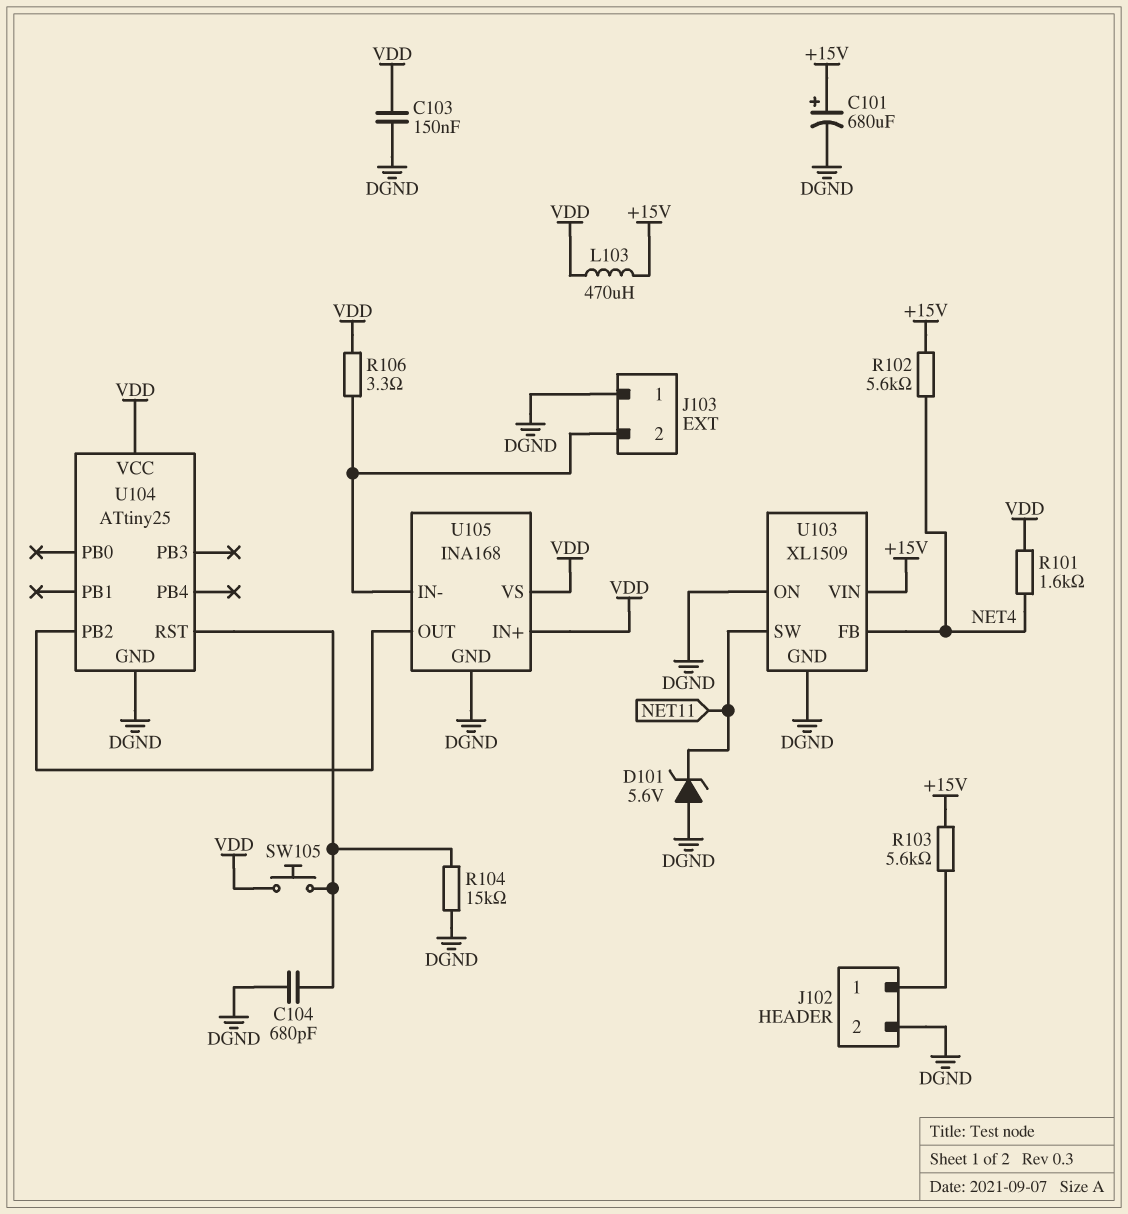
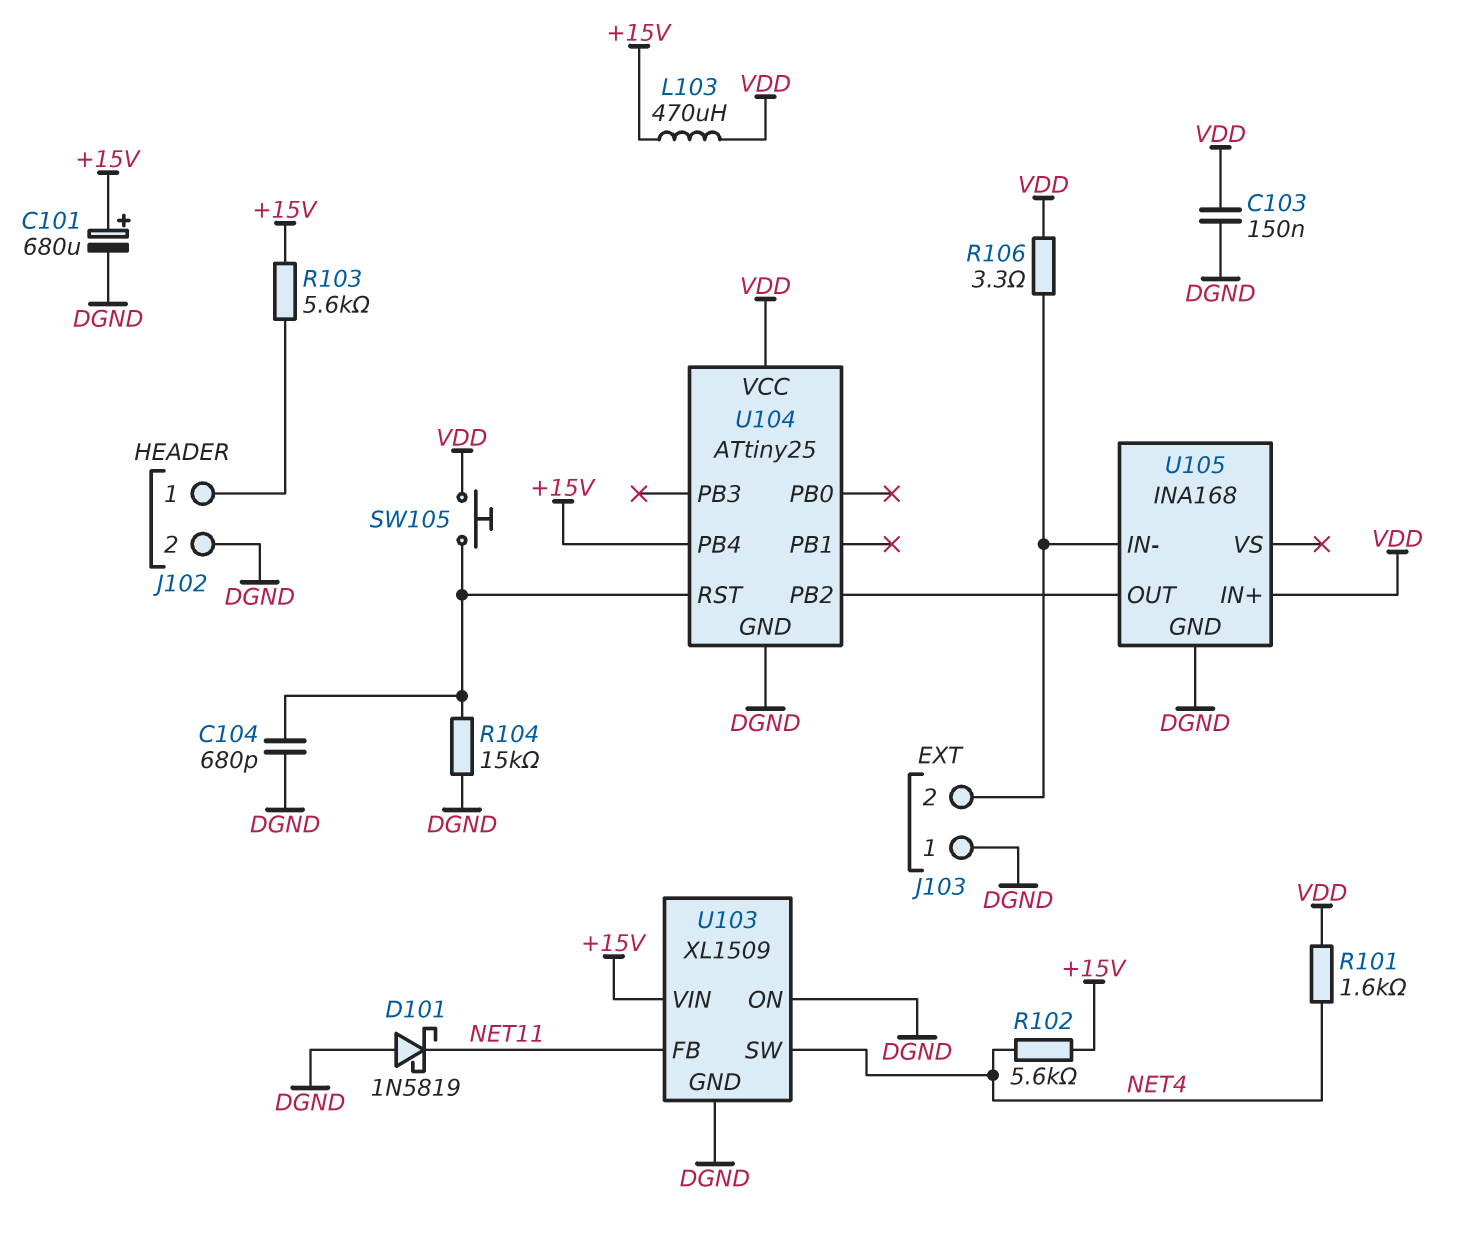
D101: zener 5.6V (A DGND, K NET11) -> schottky 1N5819 (A DGND, K NET11)
U103 pin FB: NET4 -> NET11
U103 pin SW: NET11 -> NET4
U104 pin PB4: none -> +15V
U105 pin VS: VDD -> none

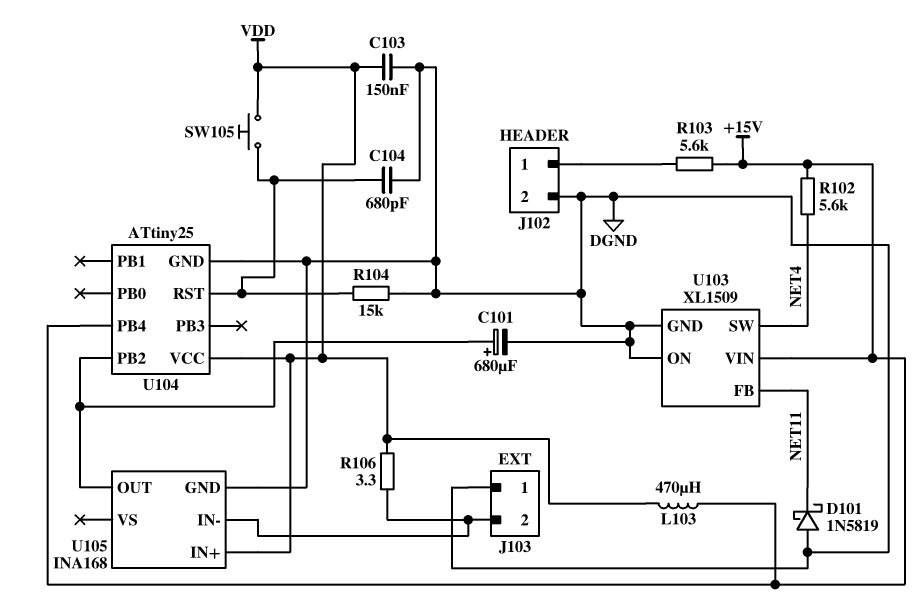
C101: 680uF (plus +15V, minus DGND) -> 680uF (plus U104/PB2, minus DGND)
R101: 1.6k (NET4, VDD) -> none

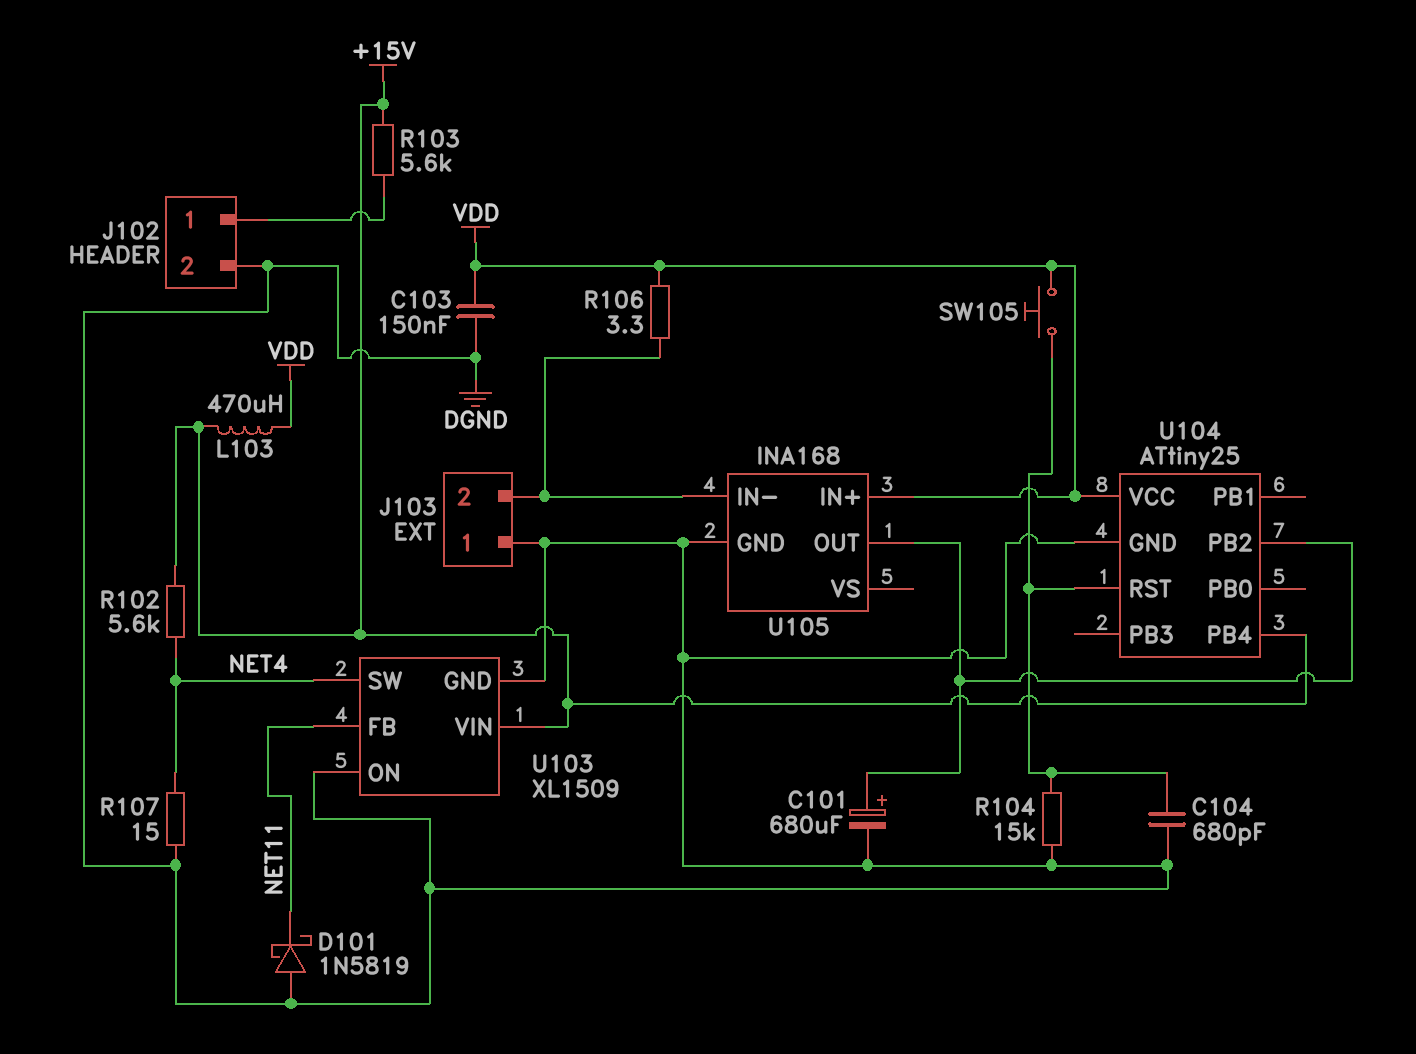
R107: none -> 15 (DGND, NET4)

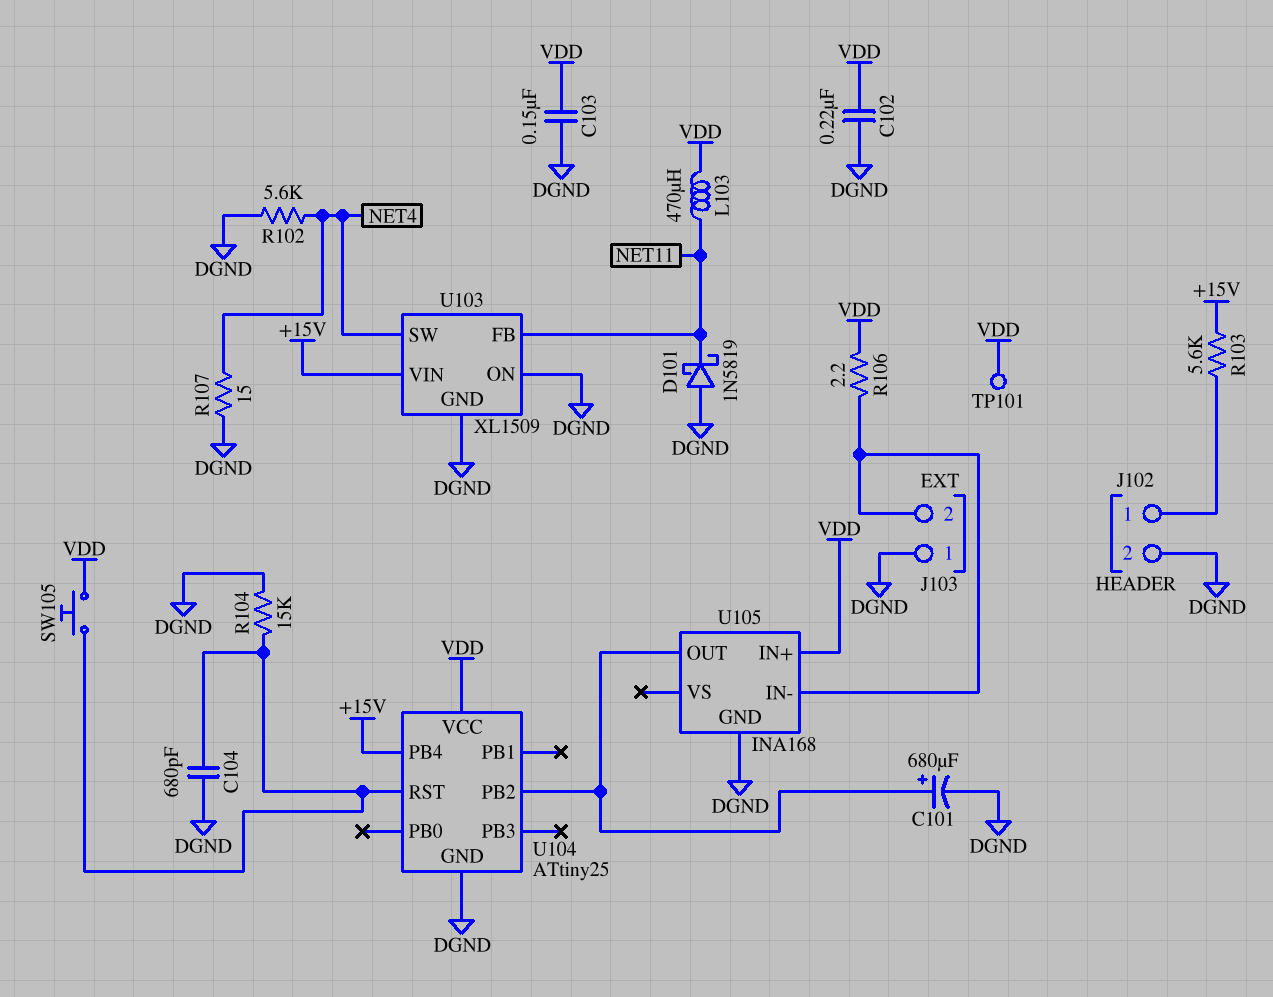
C102: none -> 220nF (DGND, VDD)
L103: 470uH (+15V, VDD) -> 470uH (NET11, VDD)
R102: 5.6k (+15V, NET4) -> 5.6k (DGND, NET4)
R106: 3.3 (J103/2, VDD) -> 2.2 (J103/2, VDD)
TP101: none -> test point (VDD)

